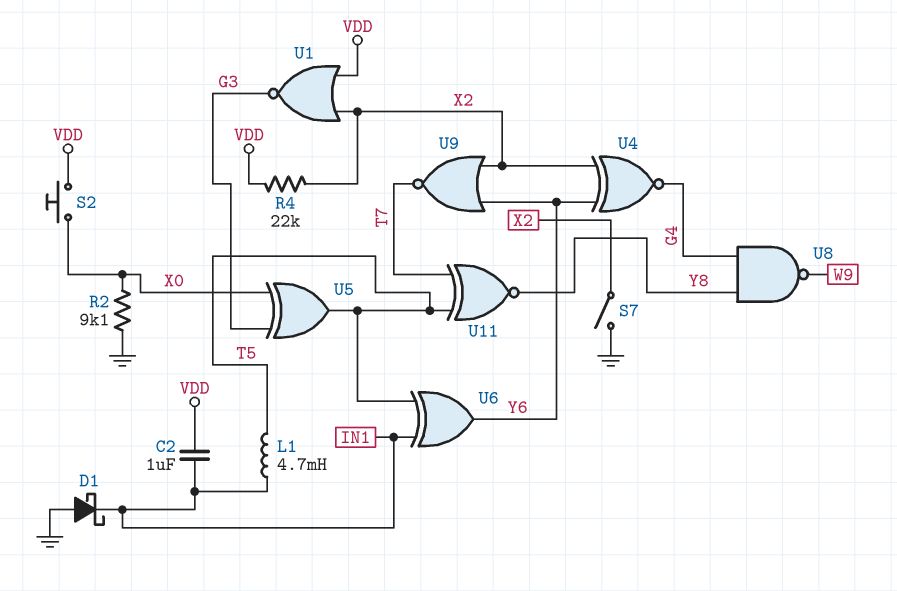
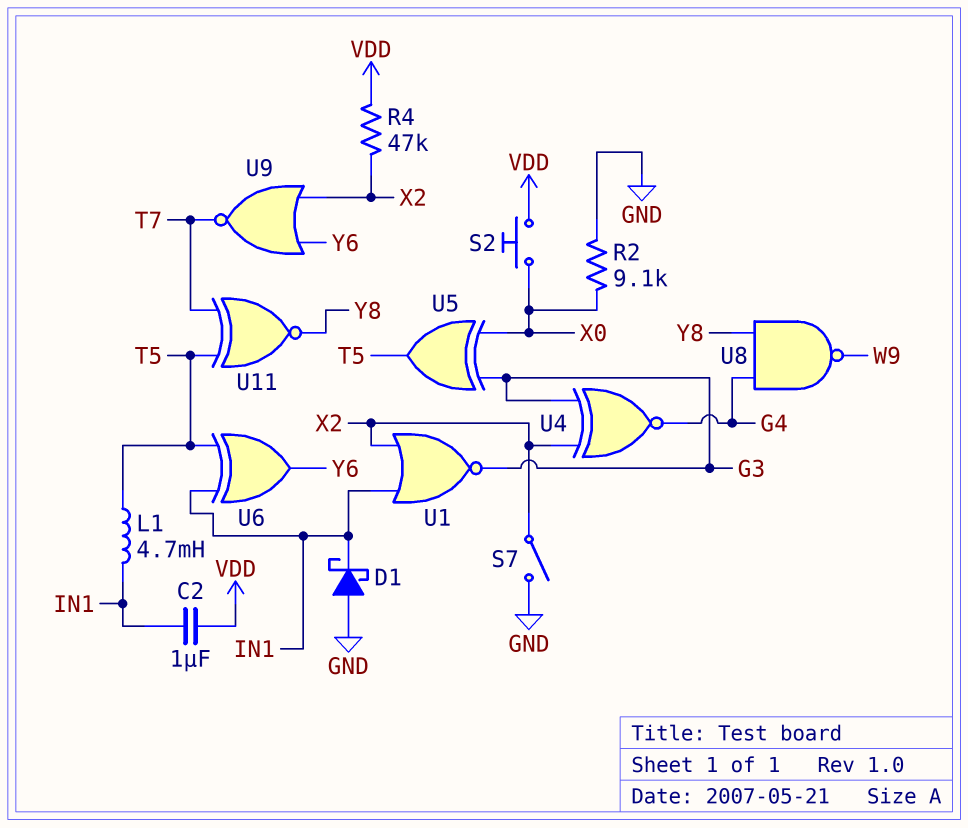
R4: 22k (VDD, X2) -> 47k (VDD, X2)
U1: NOR (in VDD, in X2, out G3) -> NOR (in IN1, in X2, out G3)
U4: XNOR (in X2, in Y6, out G4) -> XNOR (in G3, in X2, out G4)

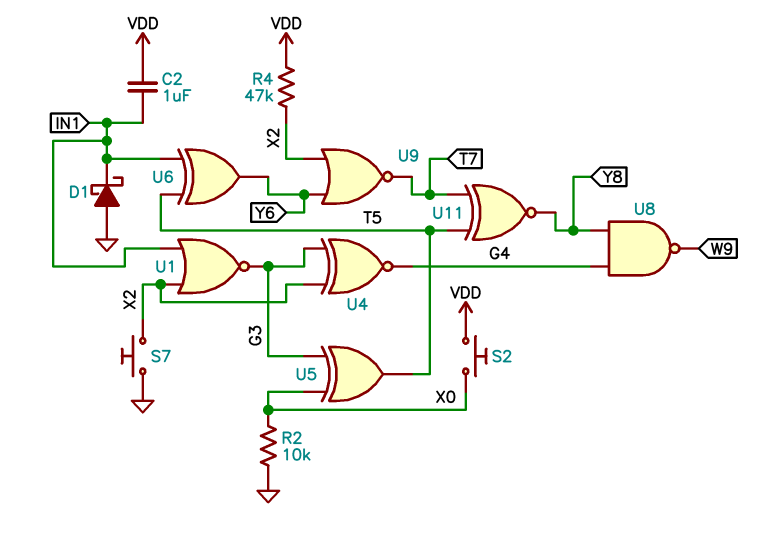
L1: 4.7mH (IN1, T5) -> none
R2: 9.1k (GND, X0) -> 10k (GND, X0)
S7: switch (GND, X2) -> button (GND, X2)

